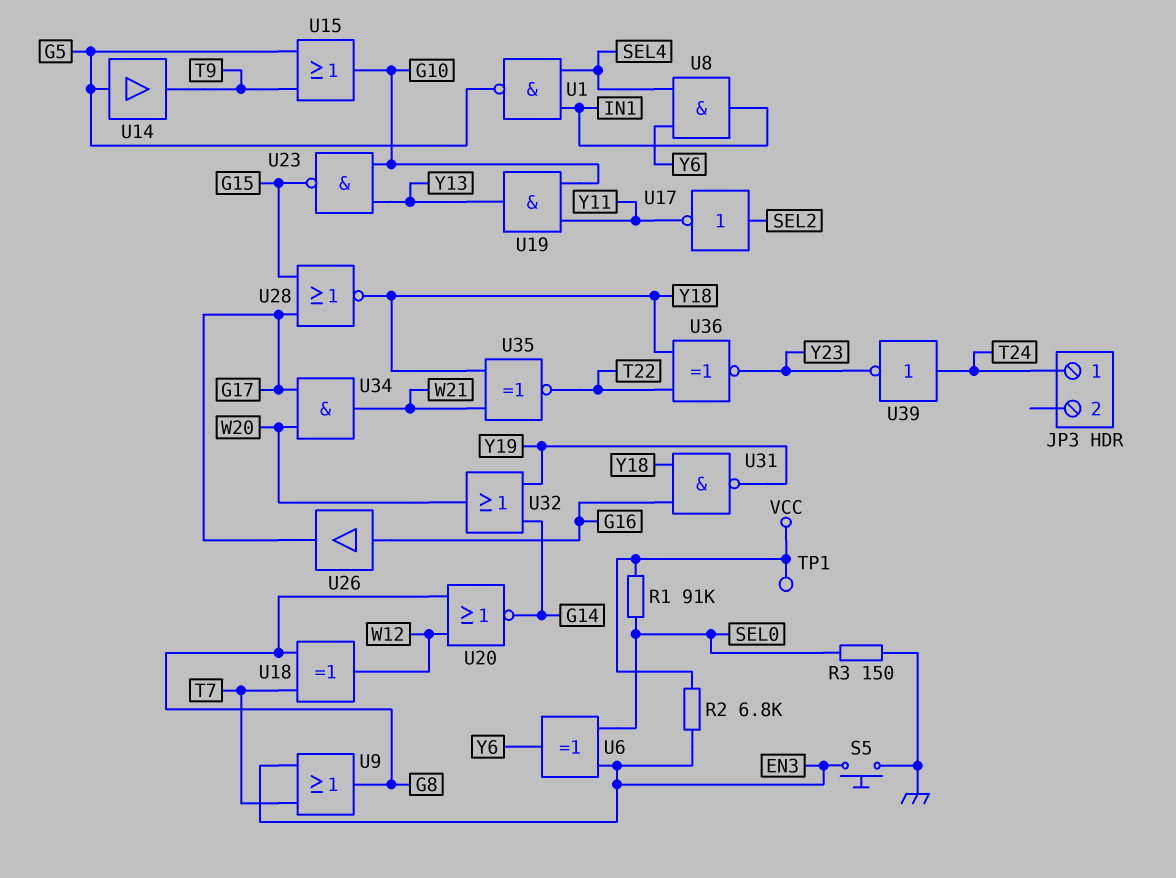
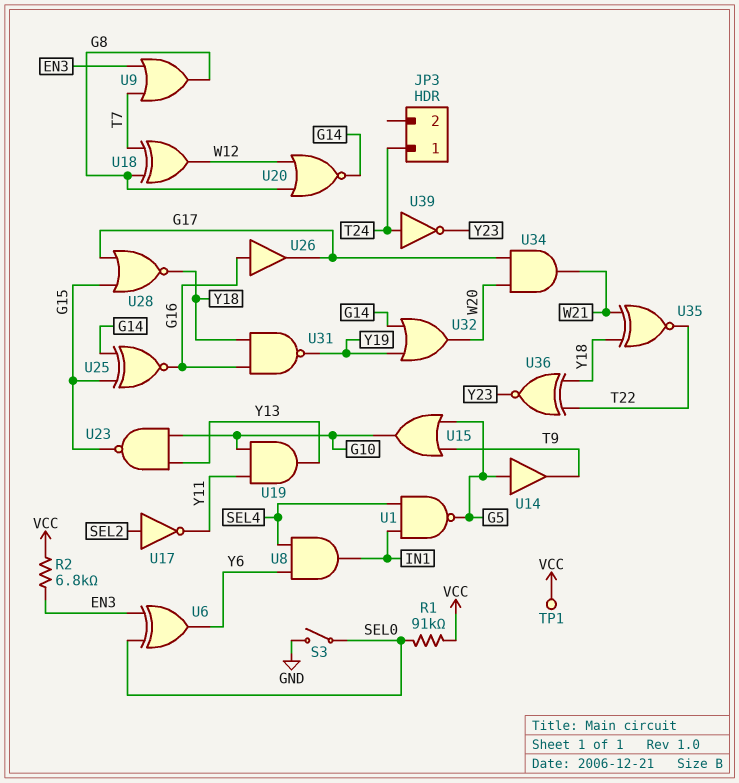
R3: 150 (GND, SEL0) -> none
S3: none -> switch (GND, SEL0)
S5: button (EN3, GND) -> none
U25: none -> XNOR (in G14, in G15, out G16)

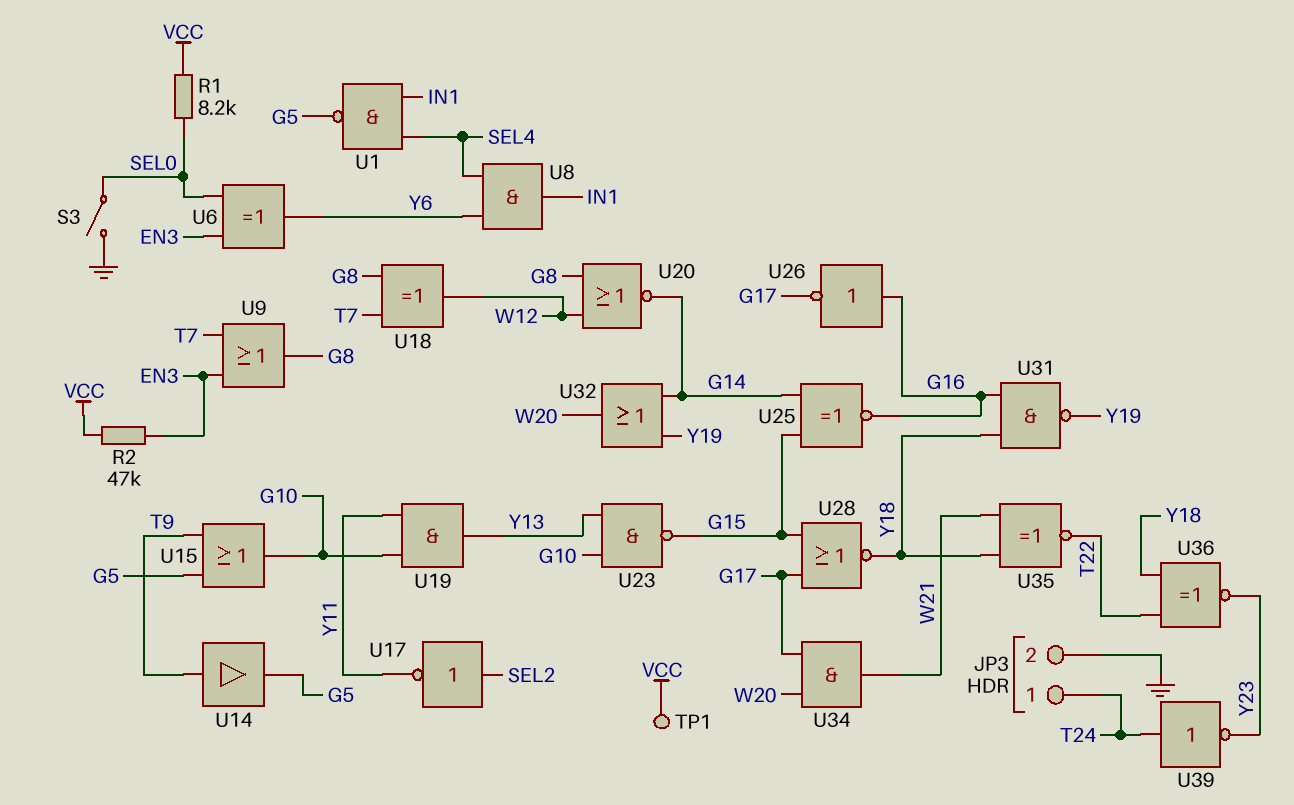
JP3 pin 2: none -> GND
R1: 91k (SEL0, VCC) -> 8.2k (SEL0, VCC)
R2: 6.8k (EN3, VCC) -> 47k (EN3, VCC)
U14: buffer (in G5, out T9) -> buffer (in T9, out G5)
U26: buffer (in G16, out G17) -> NOT (in G16, out G17)

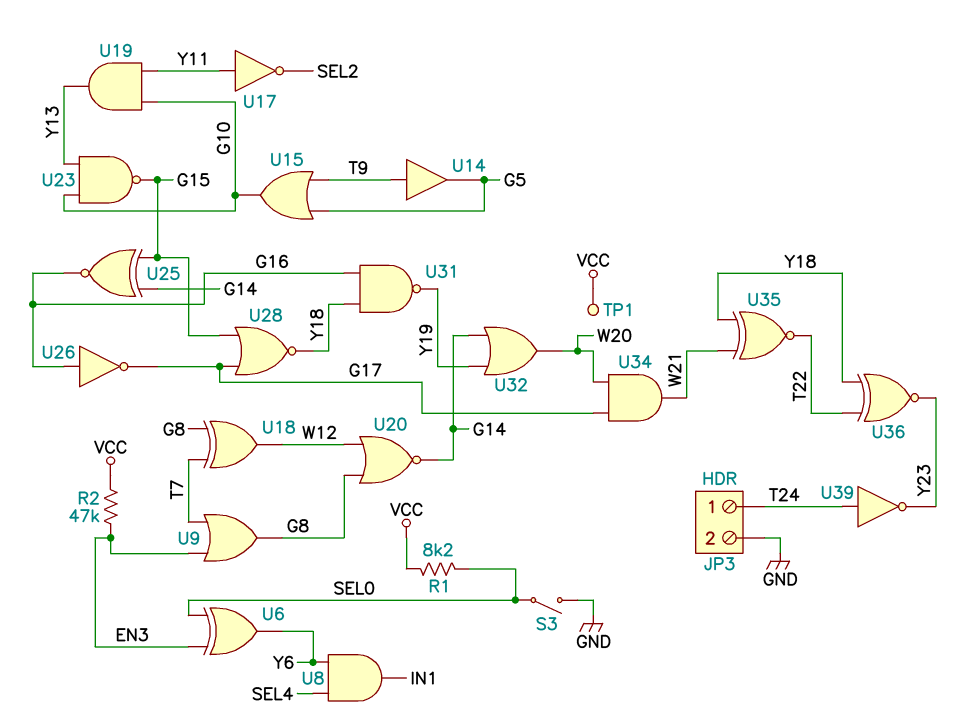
U1: NAND (in IN1, in SEL4, out G5) -> none
U17: NOT (in SEL2, out Y11) -> NOT (in Y11, out SEL2)

